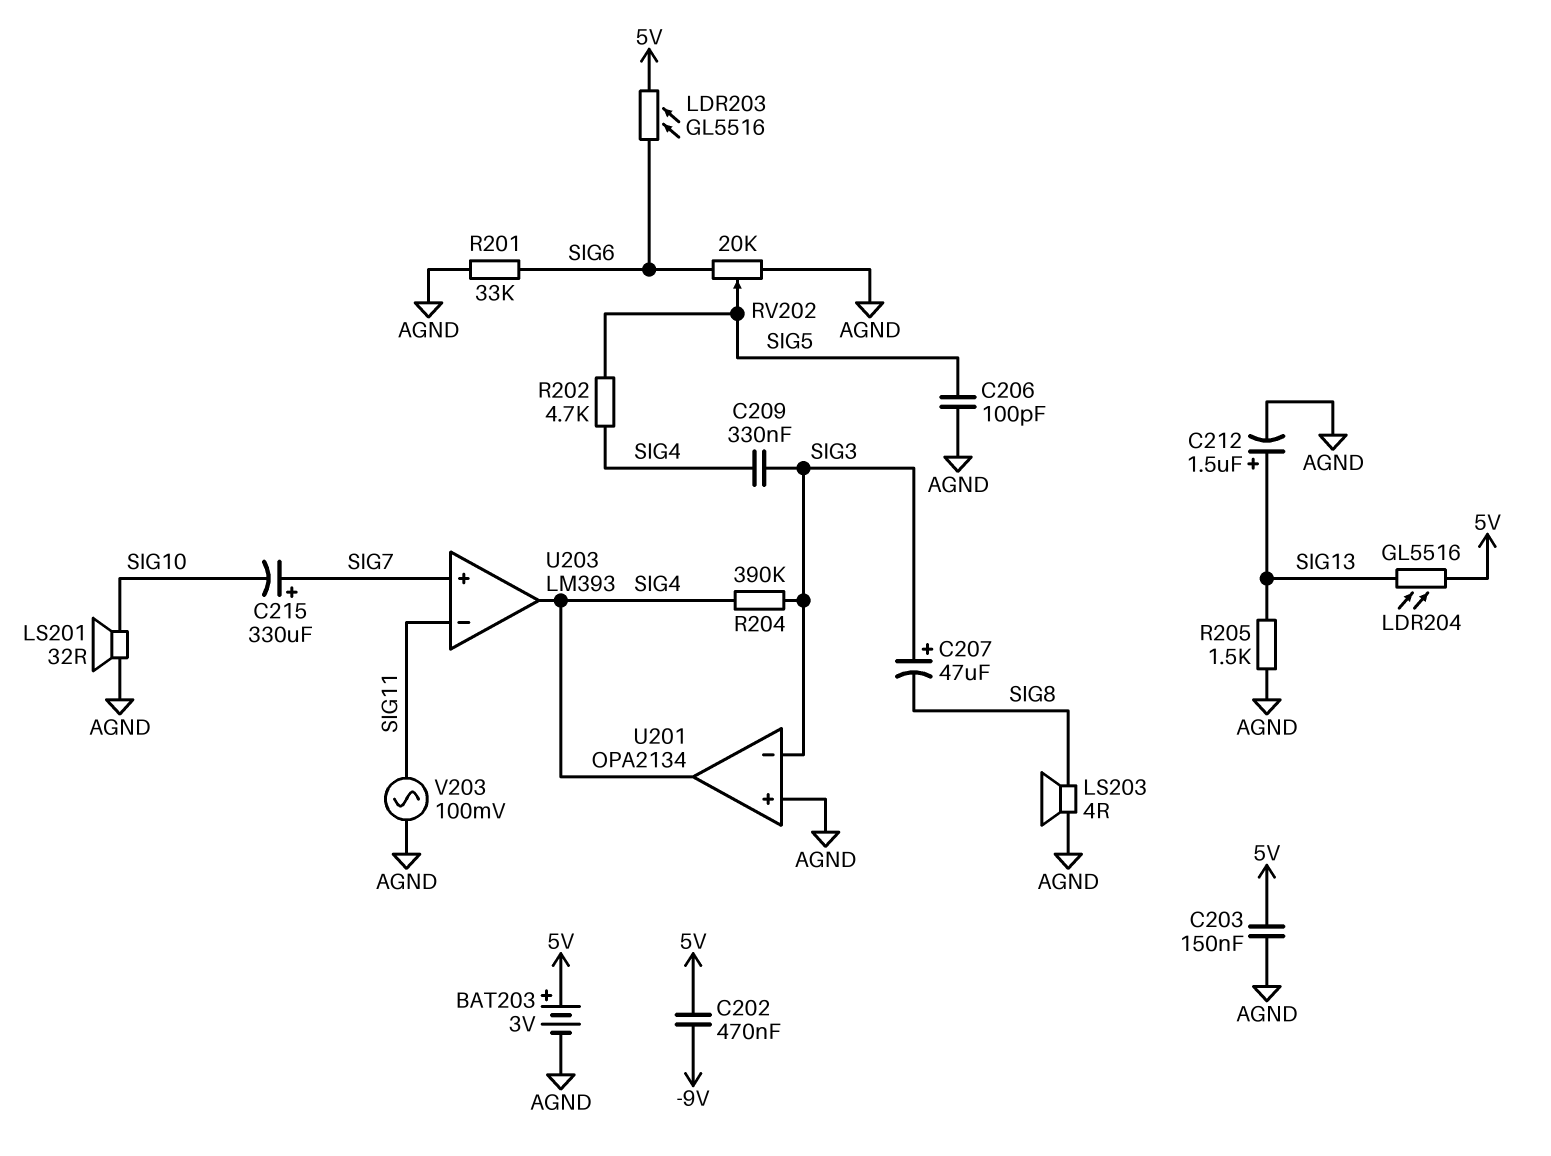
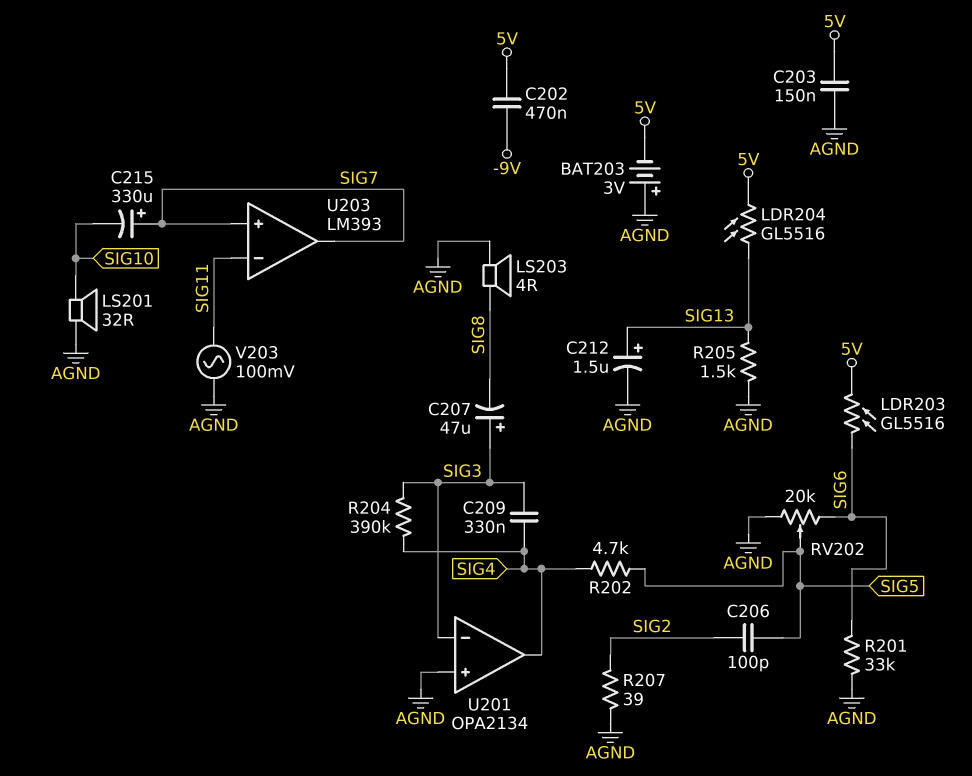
BAT203: 3V (plus 5V, minus AGND) -> 3V (plus AGND, minus 5V)
C206: 100pF (AGND, SIG5) -> 100pF (SIG2, SIG5)
R207: none -> 39 (AGND, SIG2)
U203 pin out: SIG4 -> SIG7

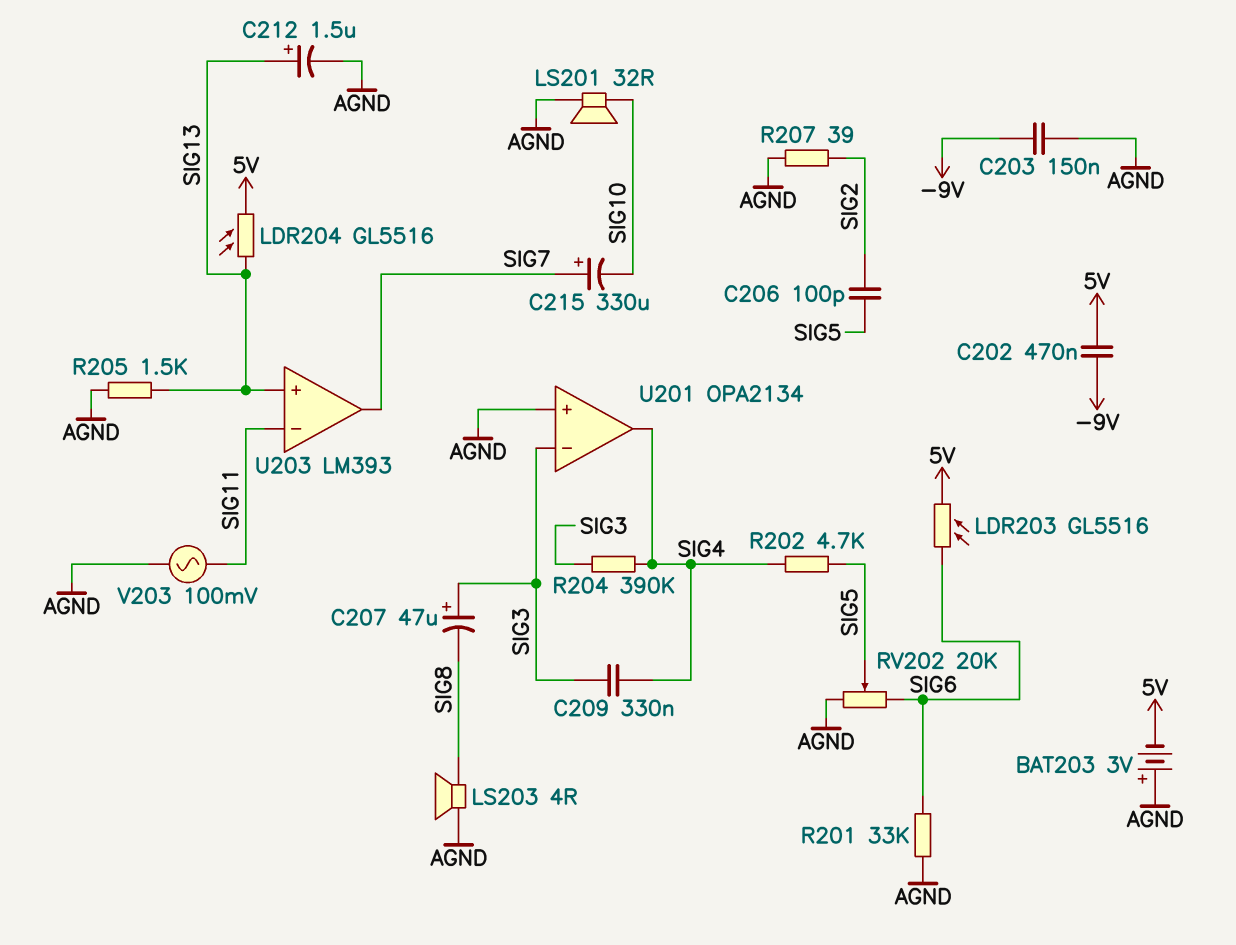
C203: 150nF (5V, AGND) -> 150nF (-9V, AGND)
U203 pin in+: SIG7 -> SIG13

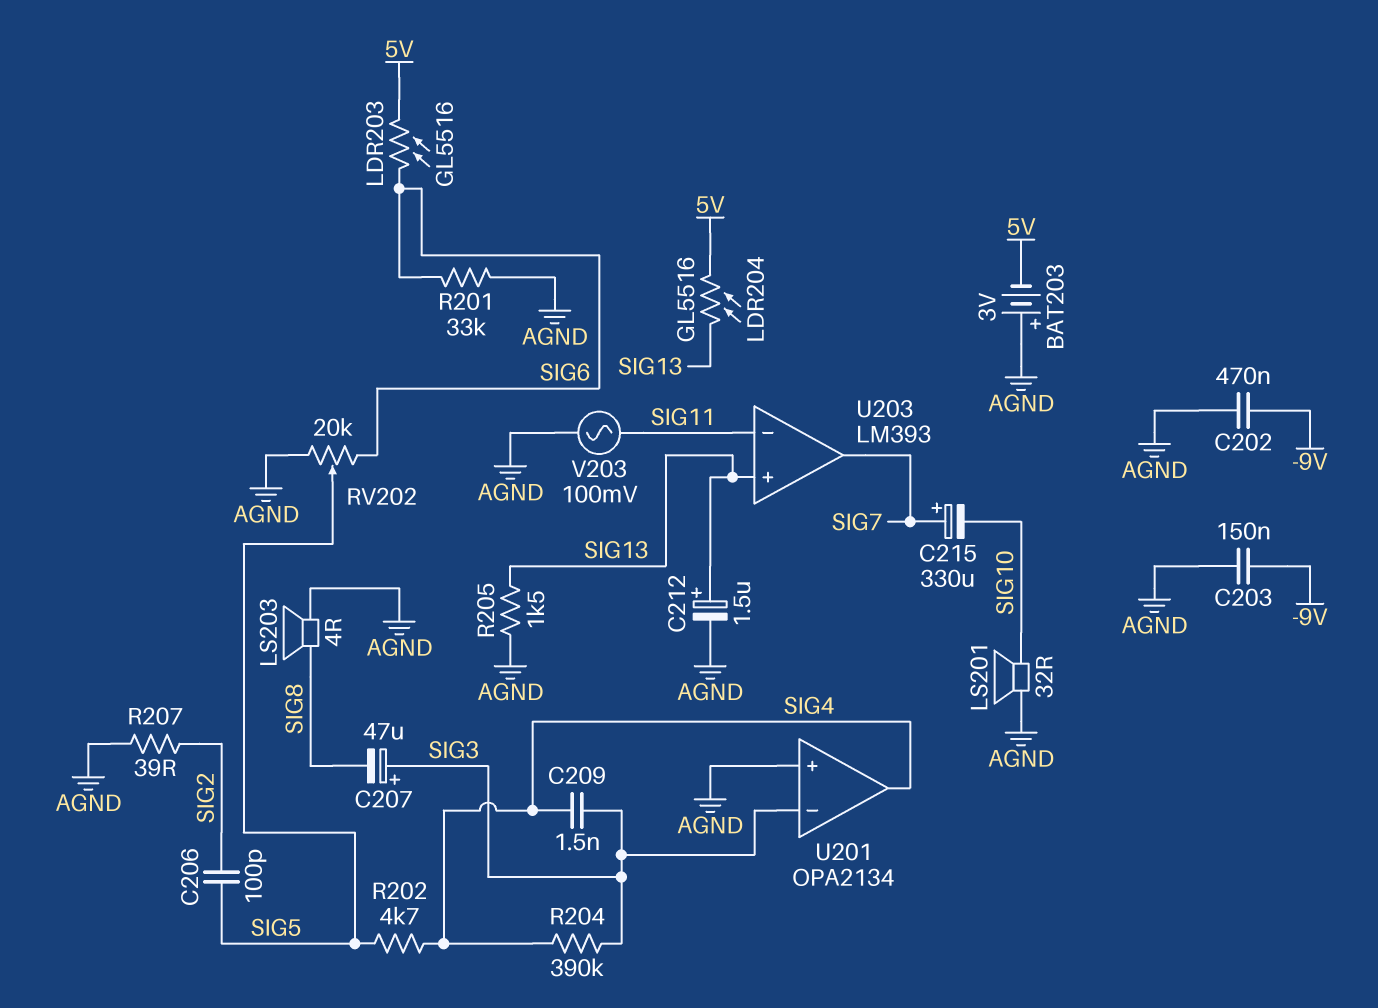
C202: 470nF (-9V, 5V) -> 470nF (-9V, AGND)
C209: 330nF (SIG3, SIG4) -> 1.5nF (SIG3, SIG4)

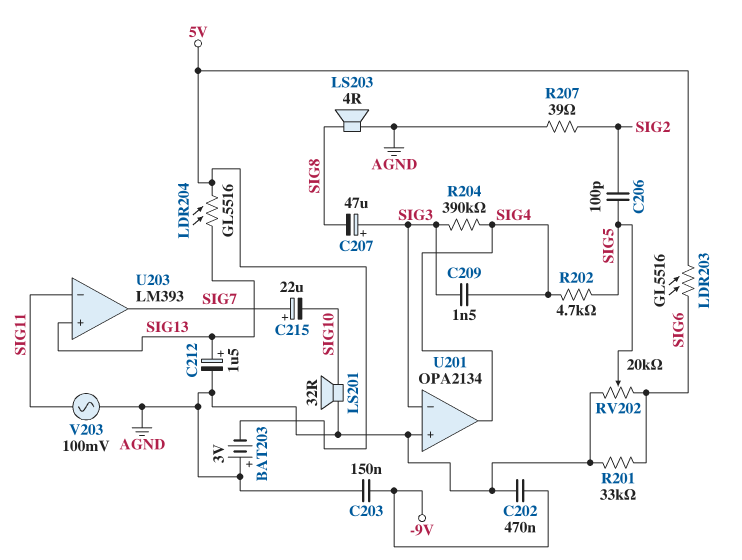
C215: 330uF (plus SIG7, minus SIG10) -> 22uF (plus SIG7, minus SIG10)
R205: 1.5k (AGND, SIG13) -> none

